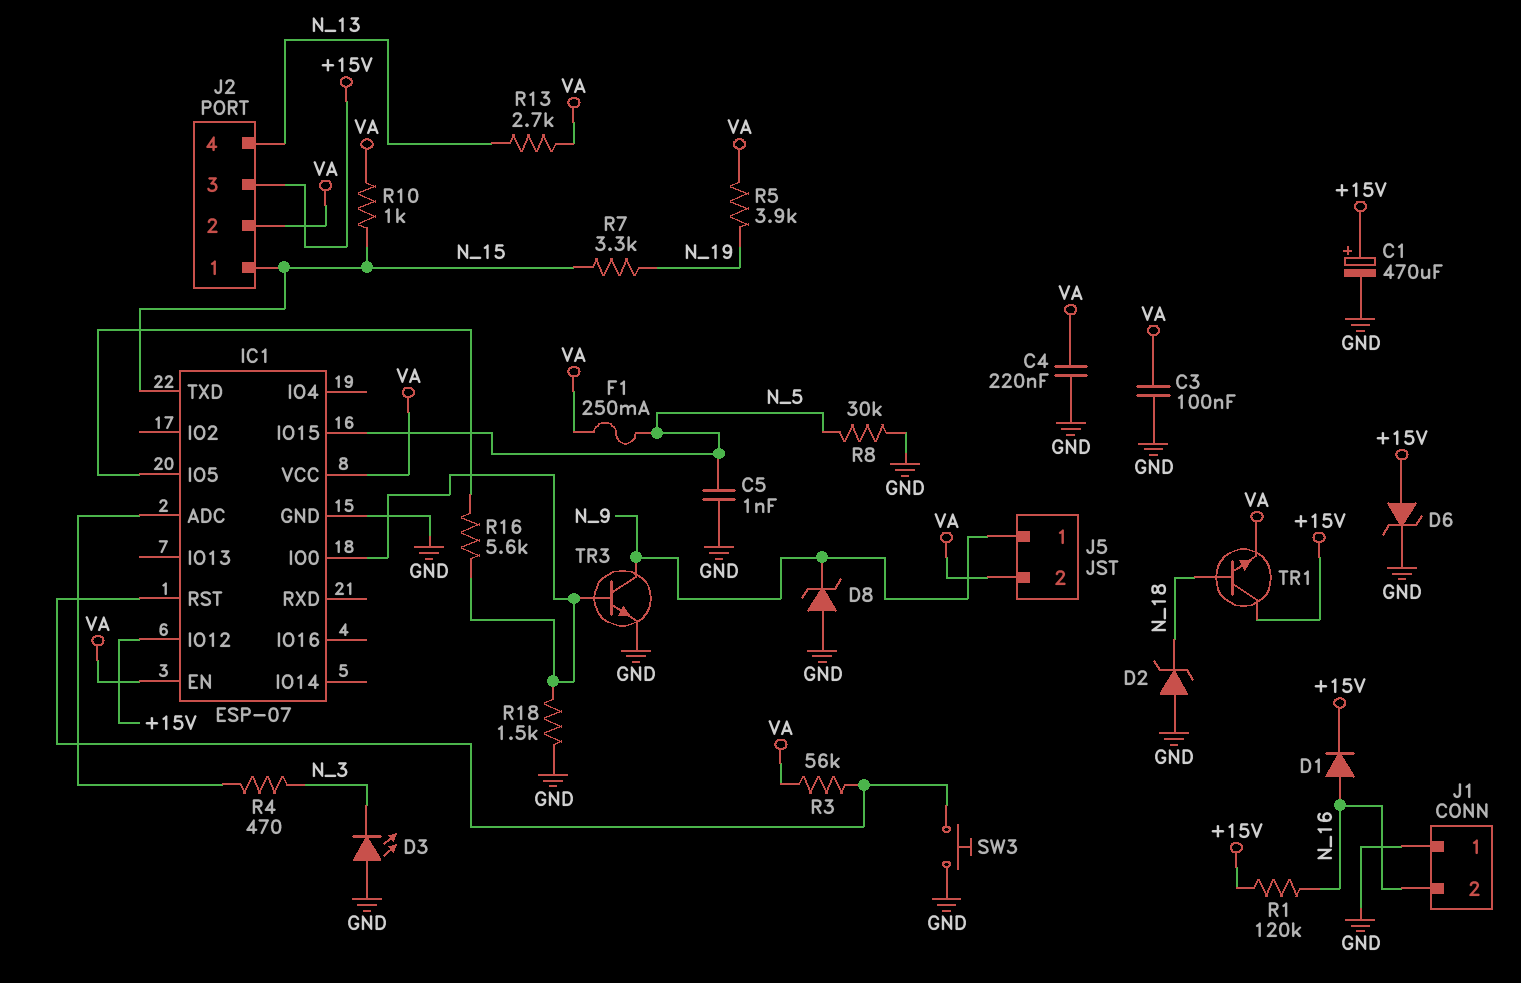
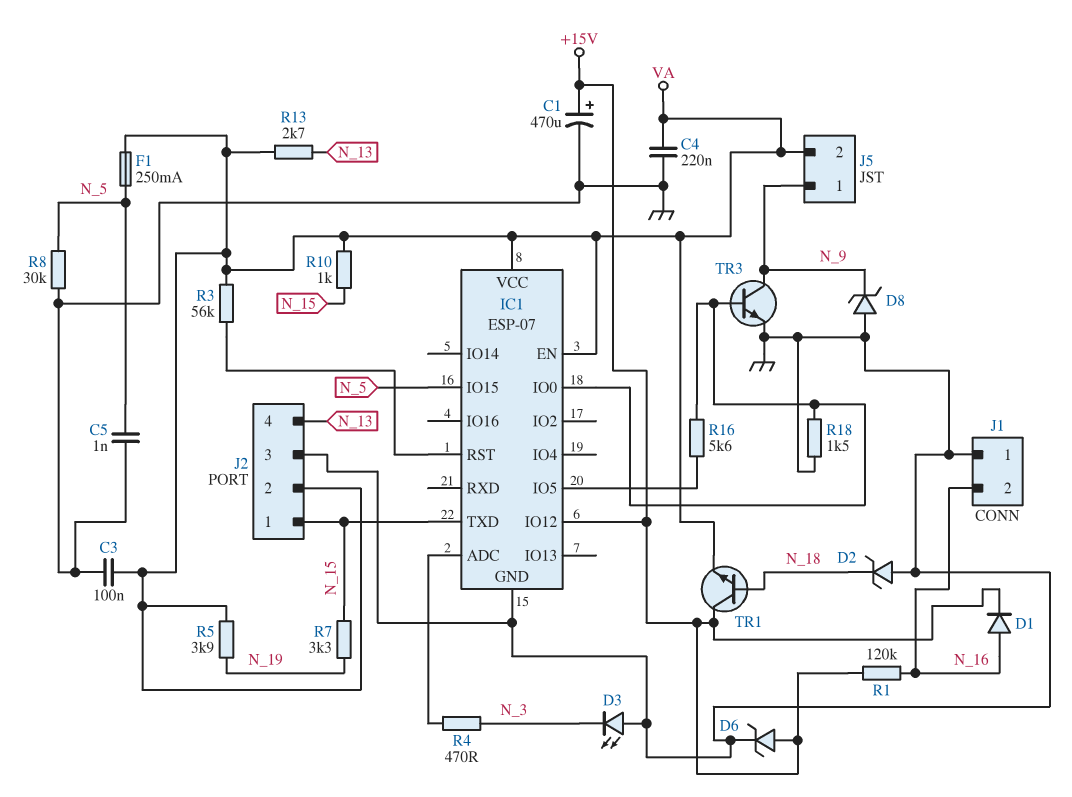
J2 pin 3: +15V -> GND
SW3: button (GND, IC1/RST) -> none

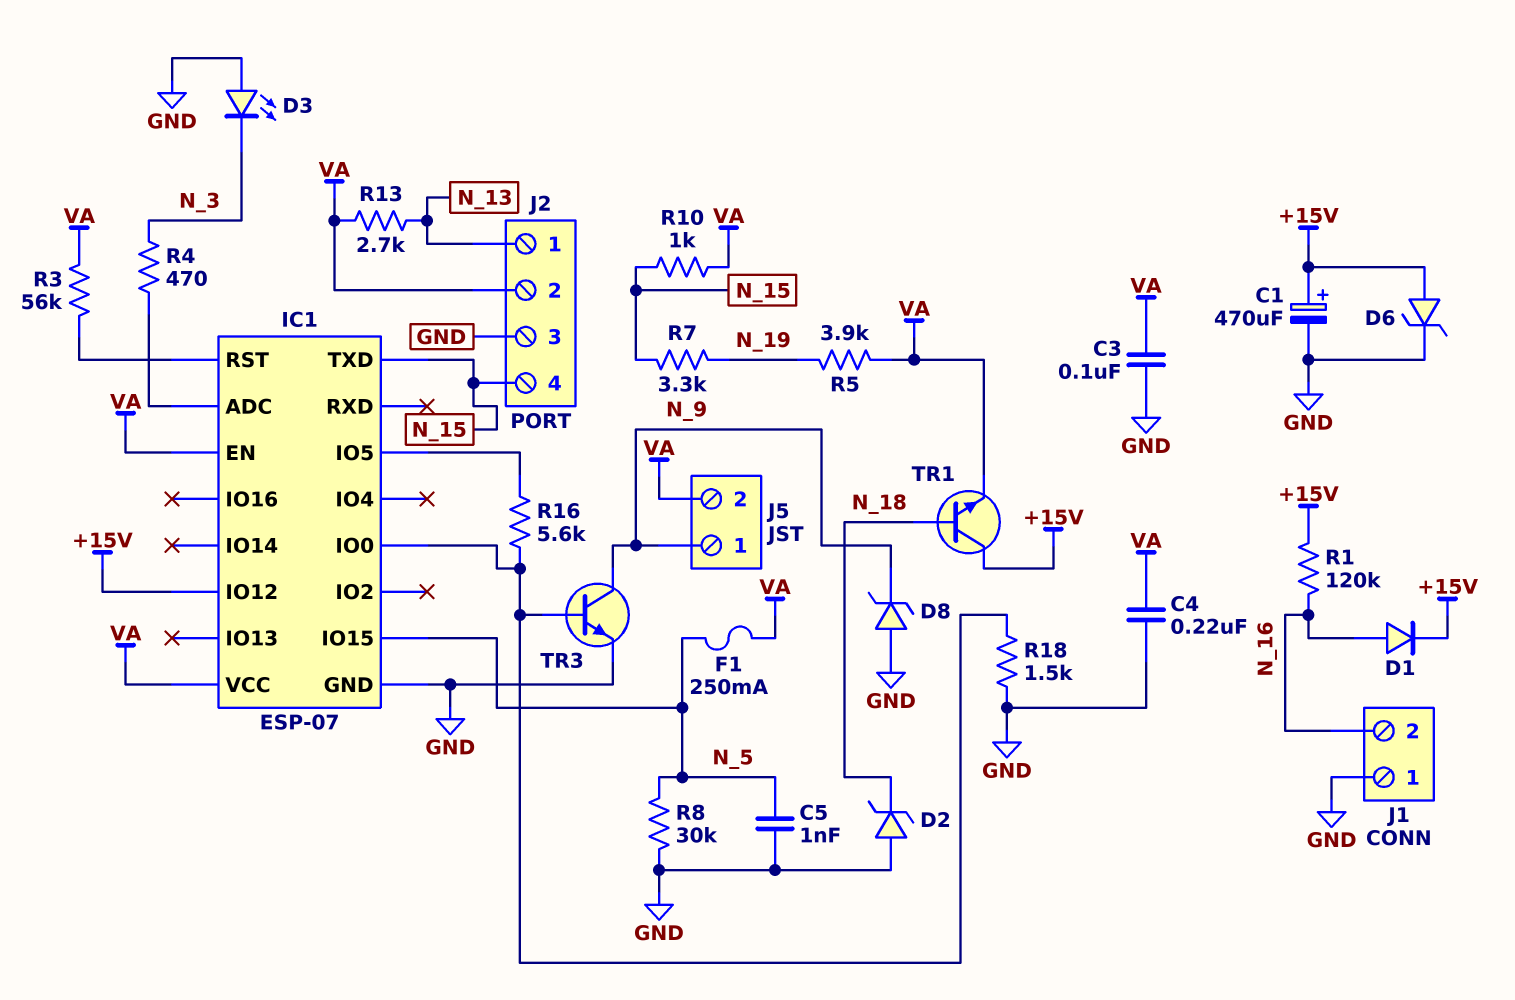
J2 pin 1: N_15 -> N_13
J2 pin 4: N_13 -> N_15

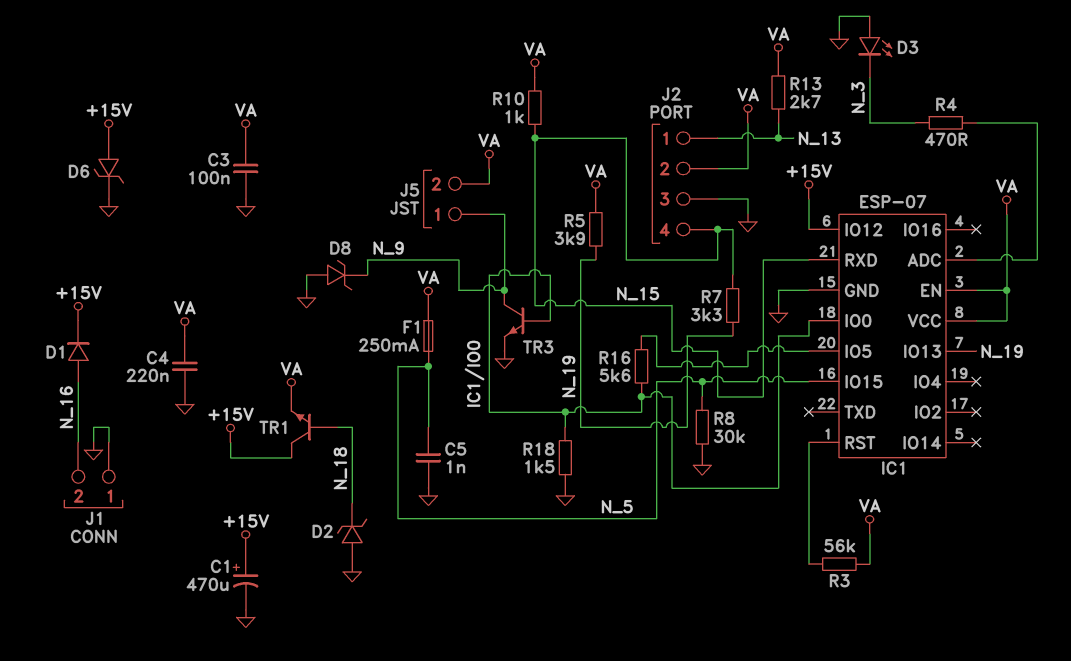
IC1 pin IO13: none -> N_19
IC1 pin RXD: none -> N_15
IC1 pin TXD: N_15 -> none
R1: 120k (+15V, N_16) -> none

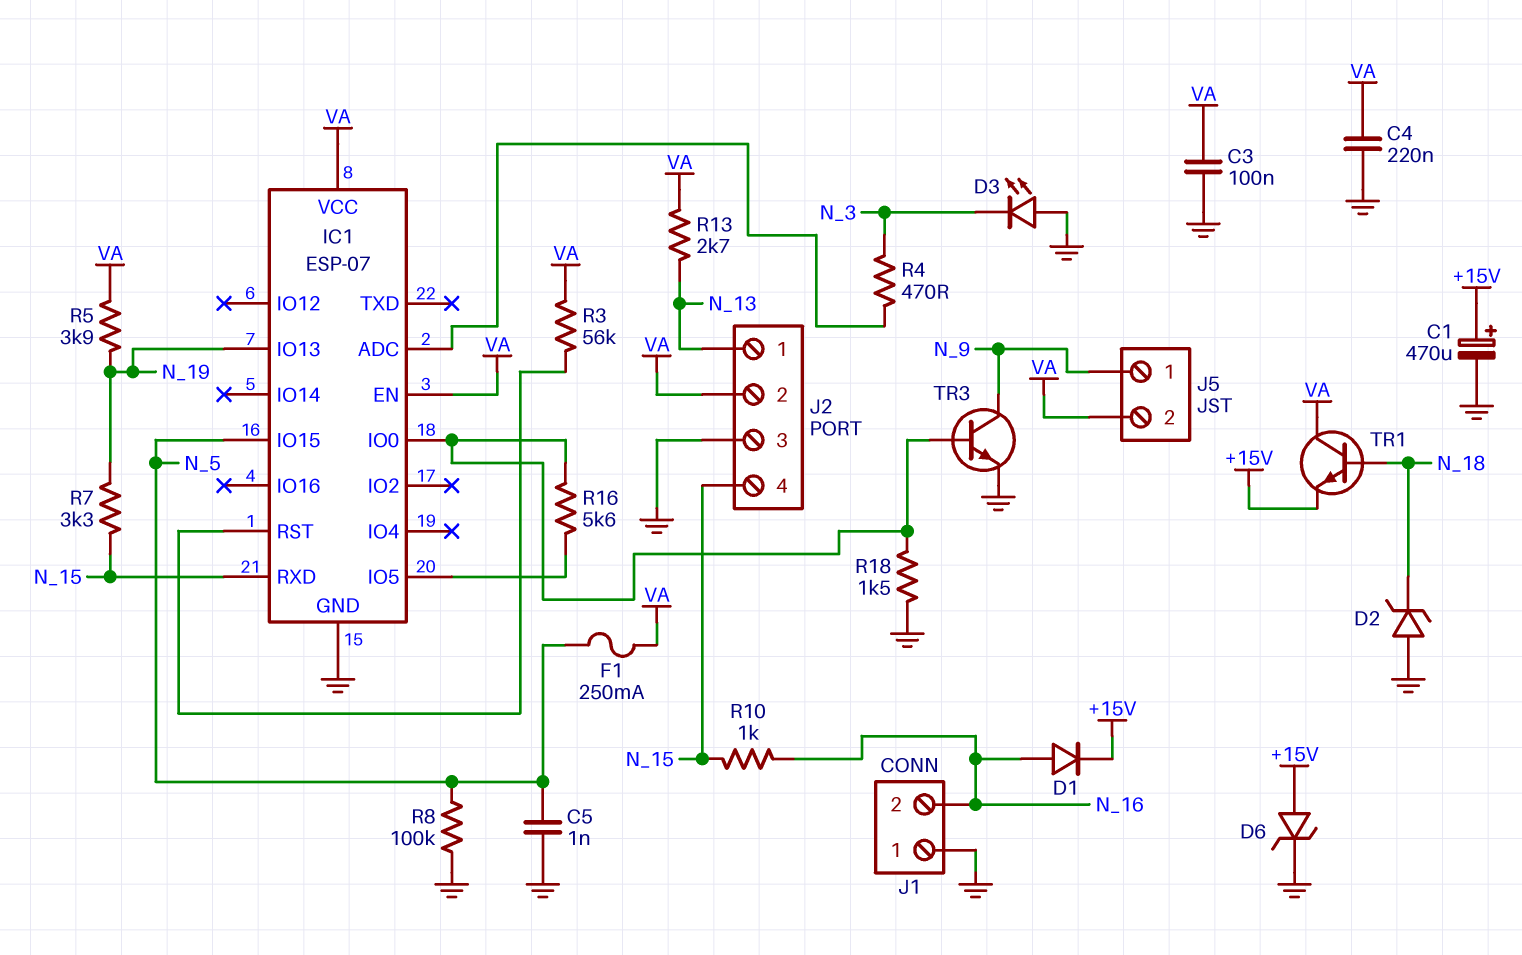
D8: zener (A GND, K N_9) -> none
IC1 pin IO12: +15V -> none
R8: 30k (GND, N_5) -> 100k (GND, N_5)
R10: 1k (N_15, VA) -> 1k (N_15, N_16)
TR1: NPN (B N_18, C +15V, E VA) -> NPN (B N_18, C VA, E +15V)

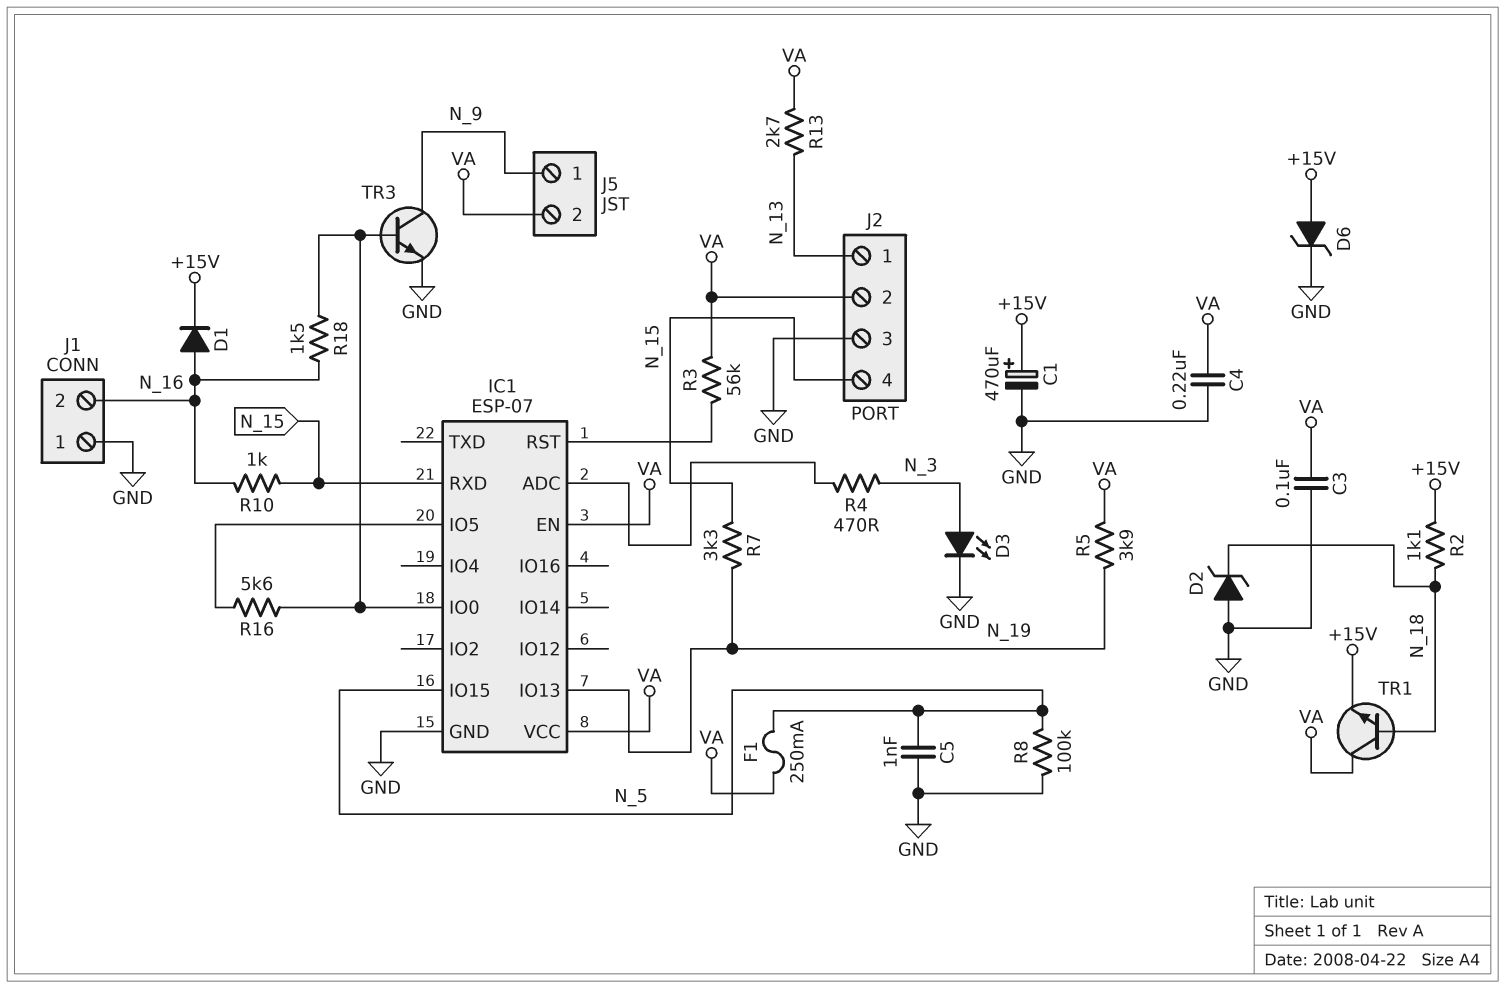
D3: LED (A GND, K N_3) -> LED (A N_3, K GND)
R2: none -> 1.1k (+15V, N_18)
R18: 1.5k (GND, IC1/IO0) -> 1.5k (IC1/IO0, N_16)

